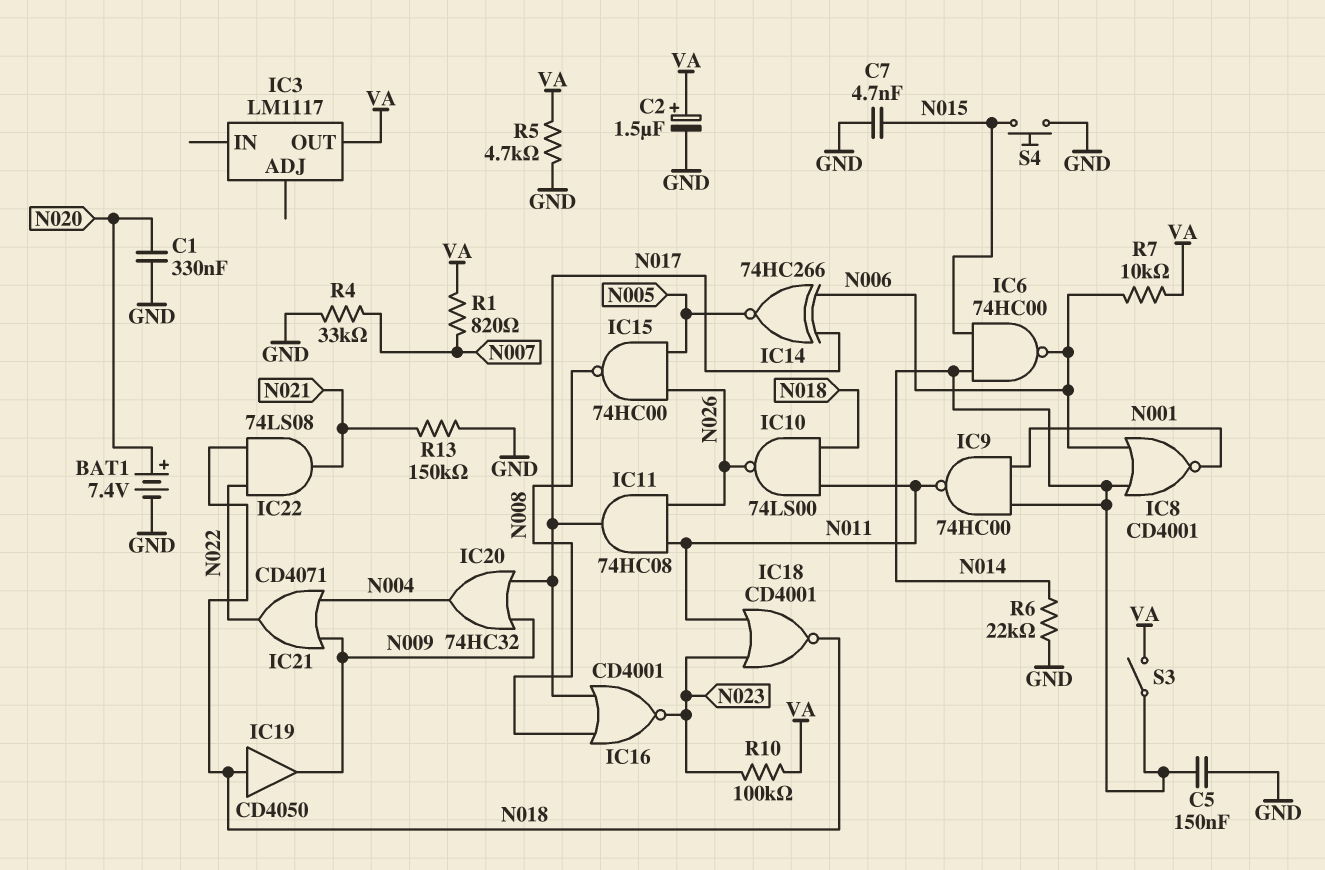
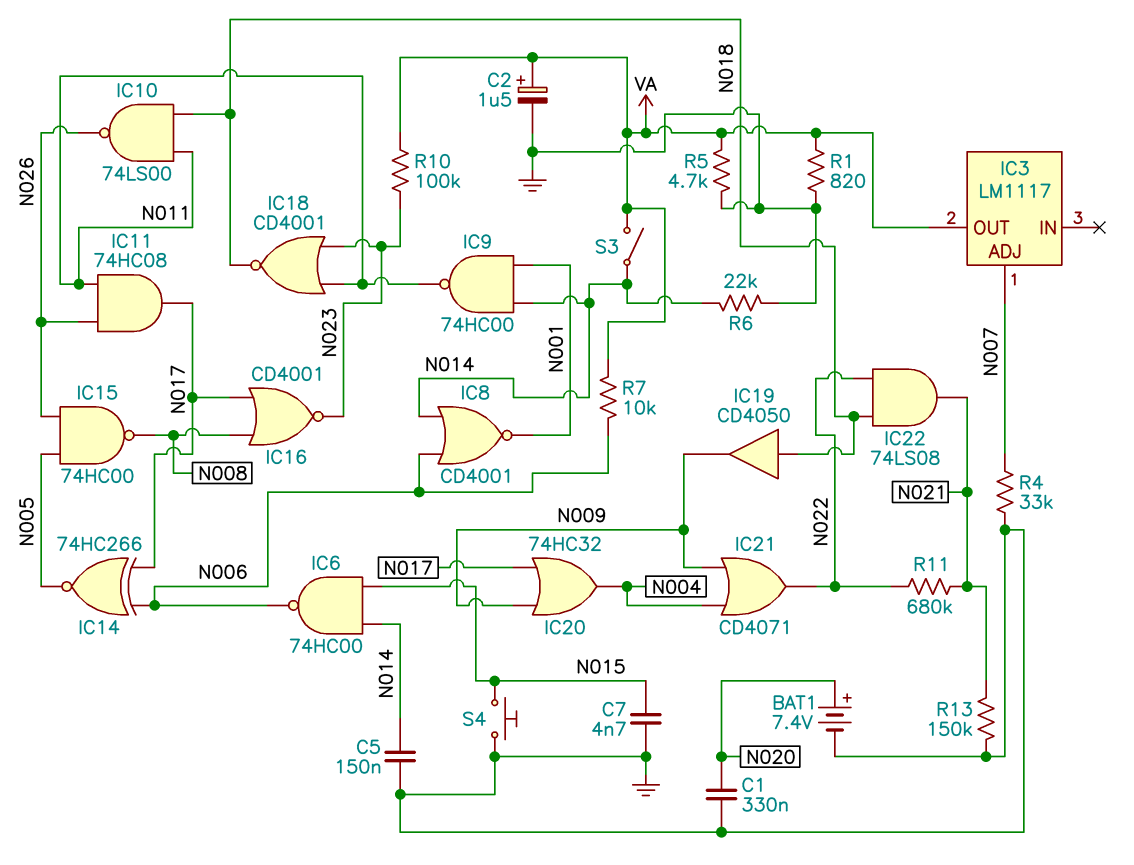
IC3 pin ADJ: none -> N007
R1: 820 (N007, VA) -> 820 (GND, VA)
R11: none -> 680k (N021, N022)

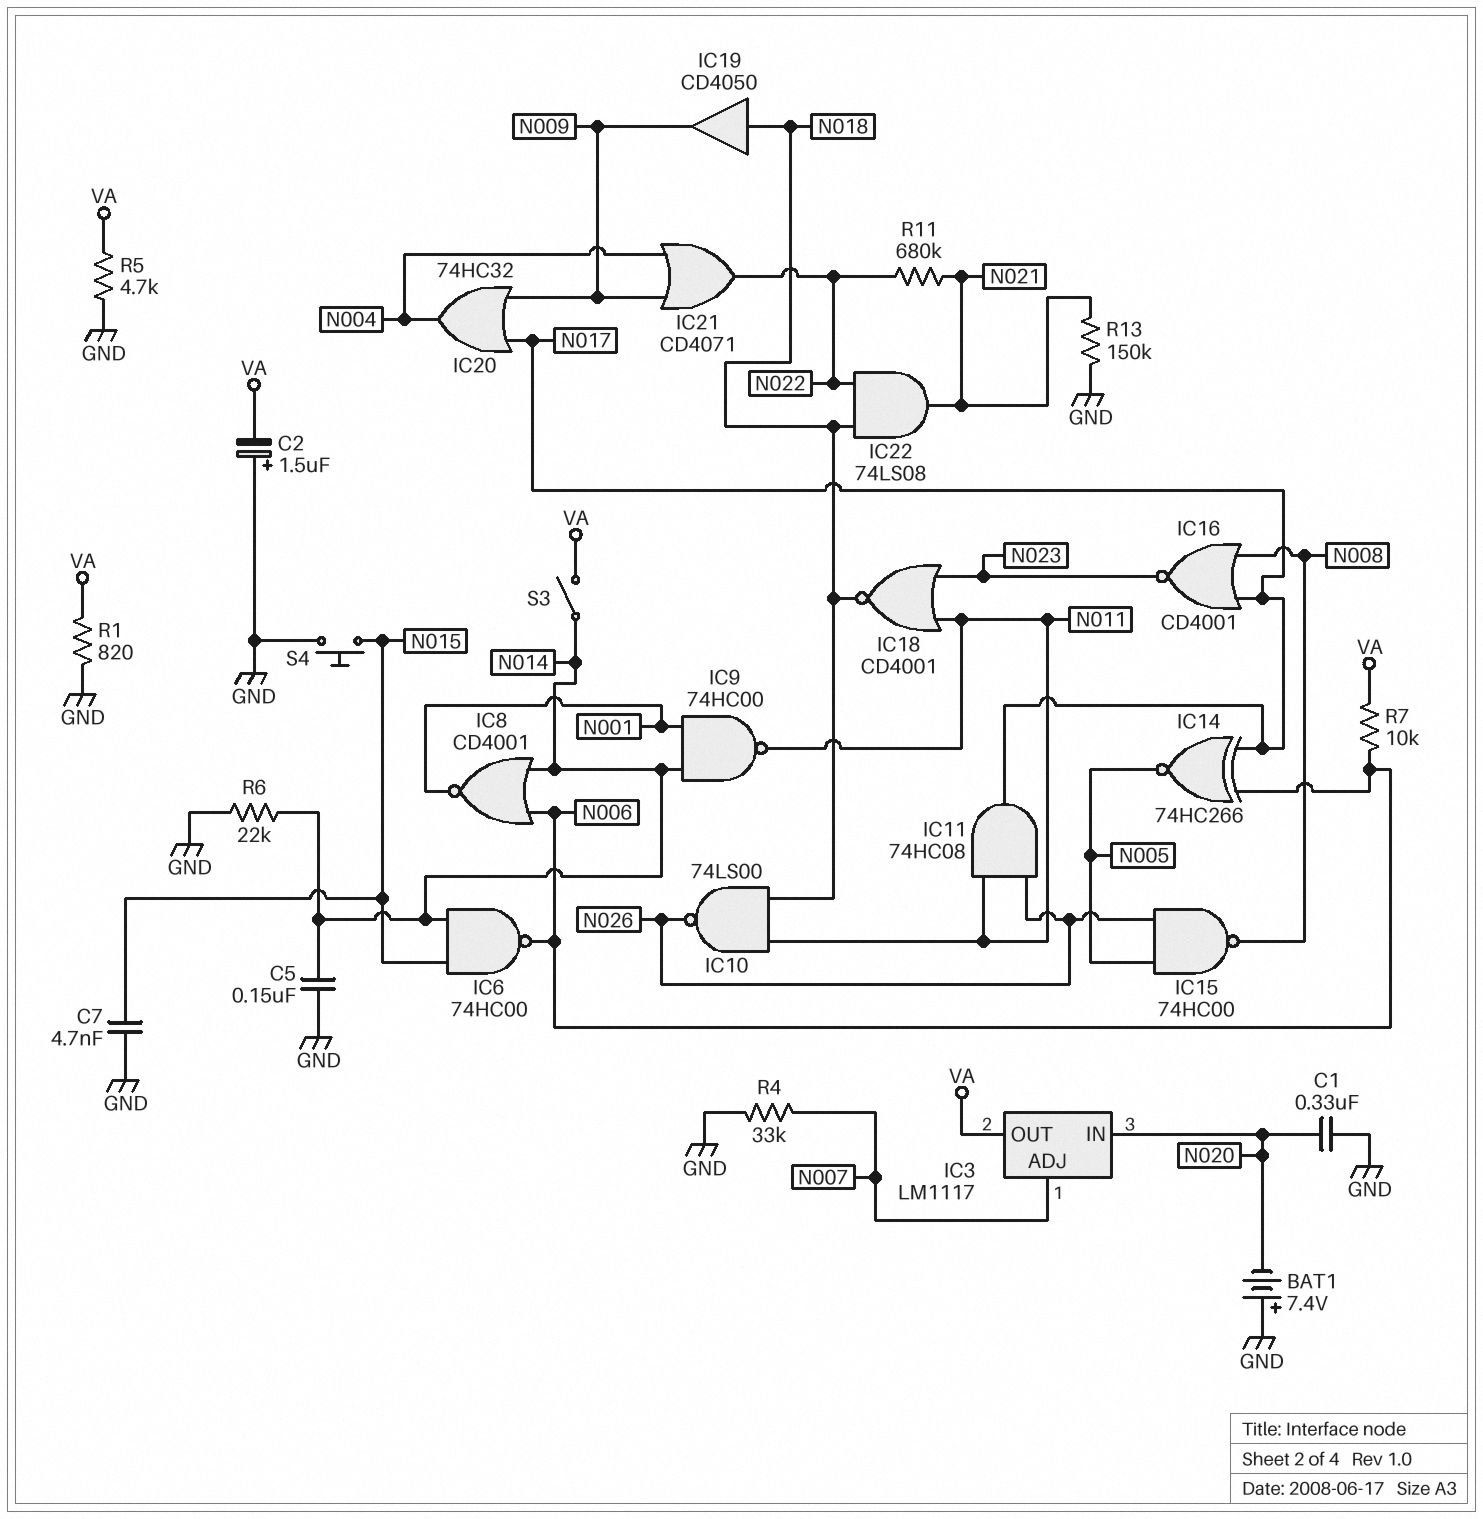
BAT1: 7.4V (plus N020, minus GND) -> 7.4V (plus GND, minus N020)
C2: 1.5uF (plus VA, minus GND) -> 1.5uF (plus GND, minus VA)
IC3 pin IN: none -> N020
R10: 100k (N023, VA) -> none

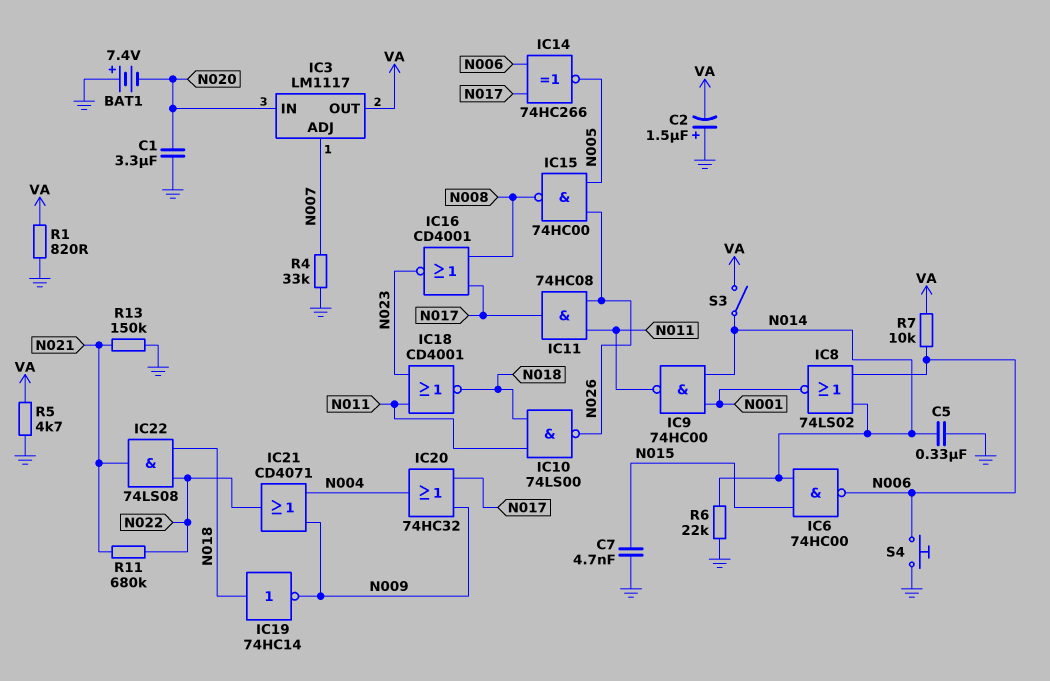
C1: 330nF (GND, N020) -> 3.3uF (GND, N020)
C5: 150nF (GND, N014) -> 330nF (GND, N014)
IC8: NOR CD4001 (in N006, in N014, out N001) -> NOR 74LS02 (in N006, in N014, out N001)
IC19: buffer CD4050 (in N018, out N009) -> NOT 74HC14 (in N018, out N009)
S4: button (GND, N015) -> button (GND, N006)

